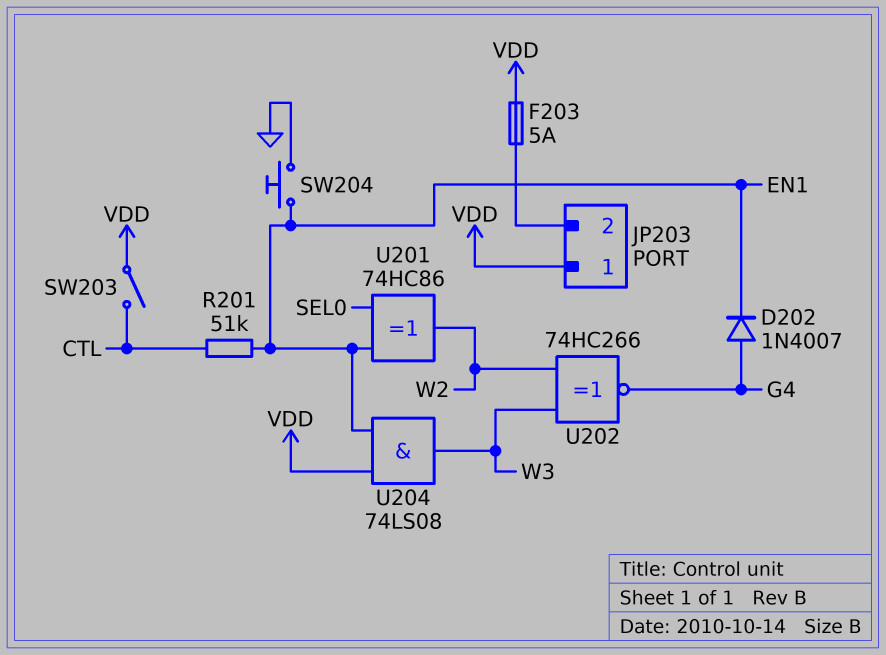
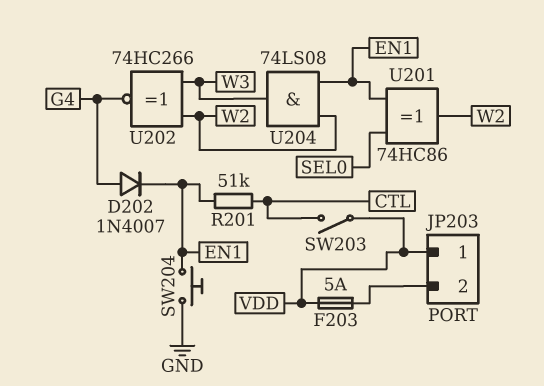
U204: AND 74LS08 (in EN1, in VDD, out W3) -> AND 74LS08 (in EN1, in W2, out W3)

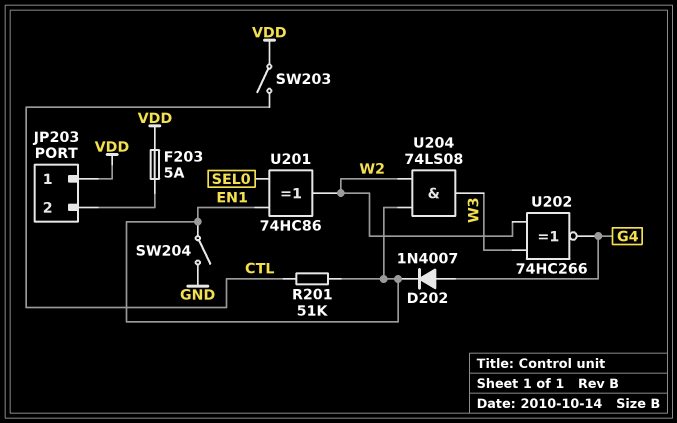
SW204: button (EN1, GND) -> switch (EN1, GND)

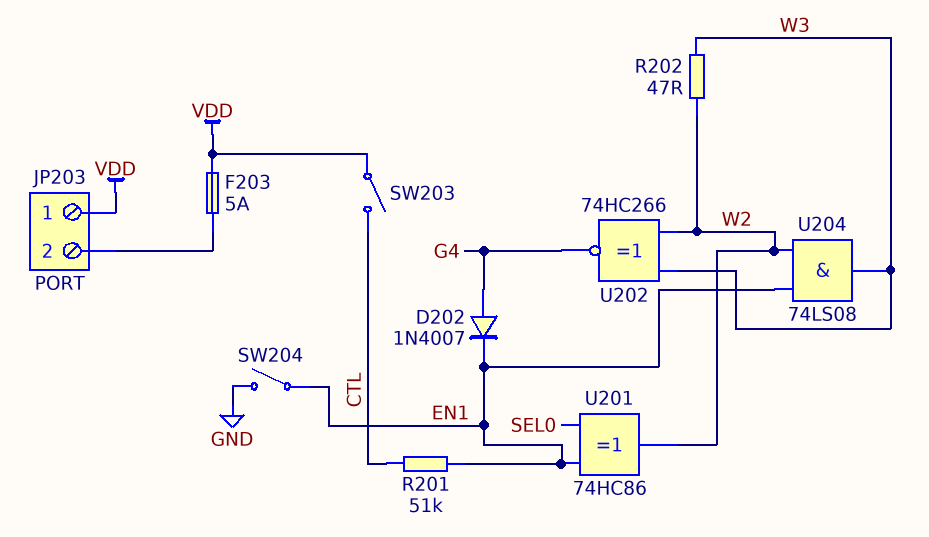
R202: none -> 47 (W2, W3)

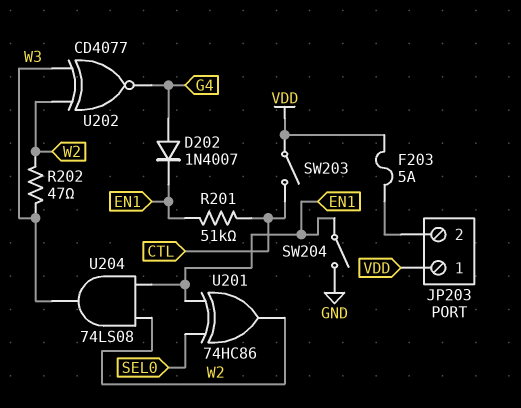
U202: XNOR 74HC266 (in W2, in W3, out G4) -> XNOR CD4077 (in W2, in W3, out G4)

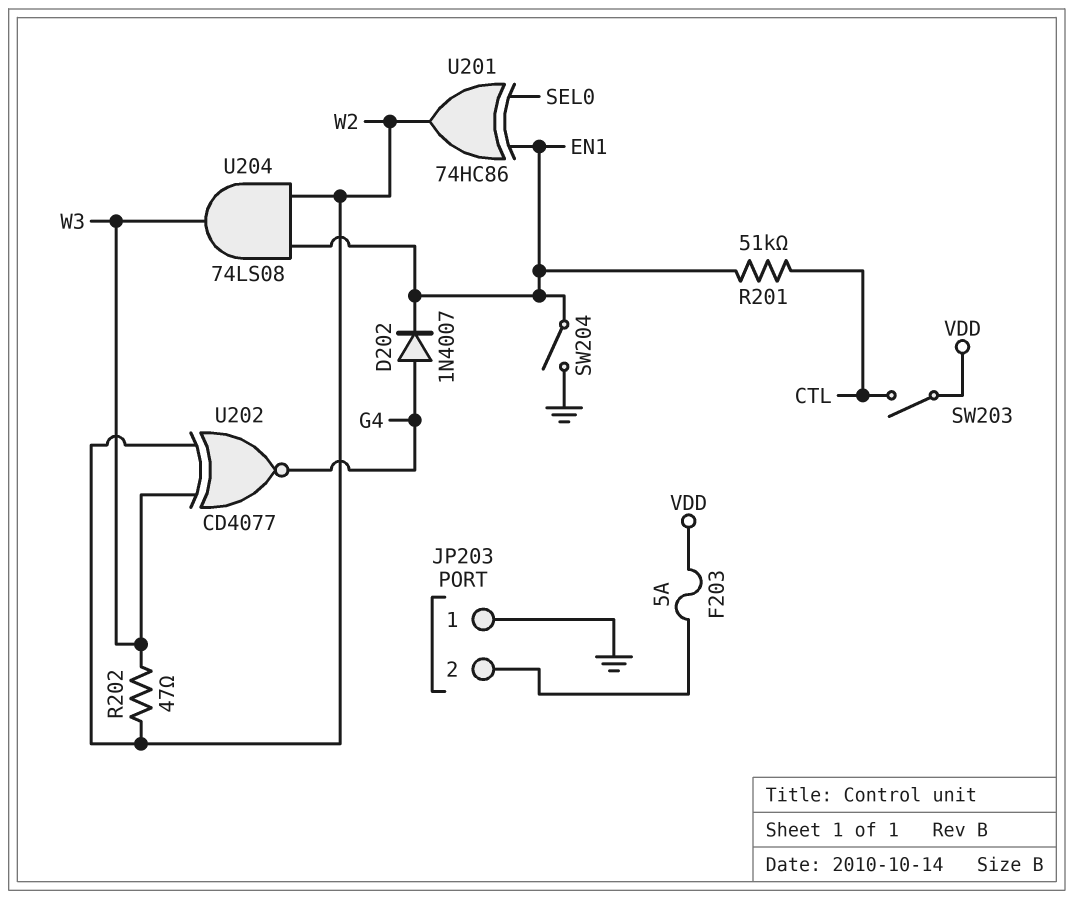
JP203 pin 1: VDD -> GND

